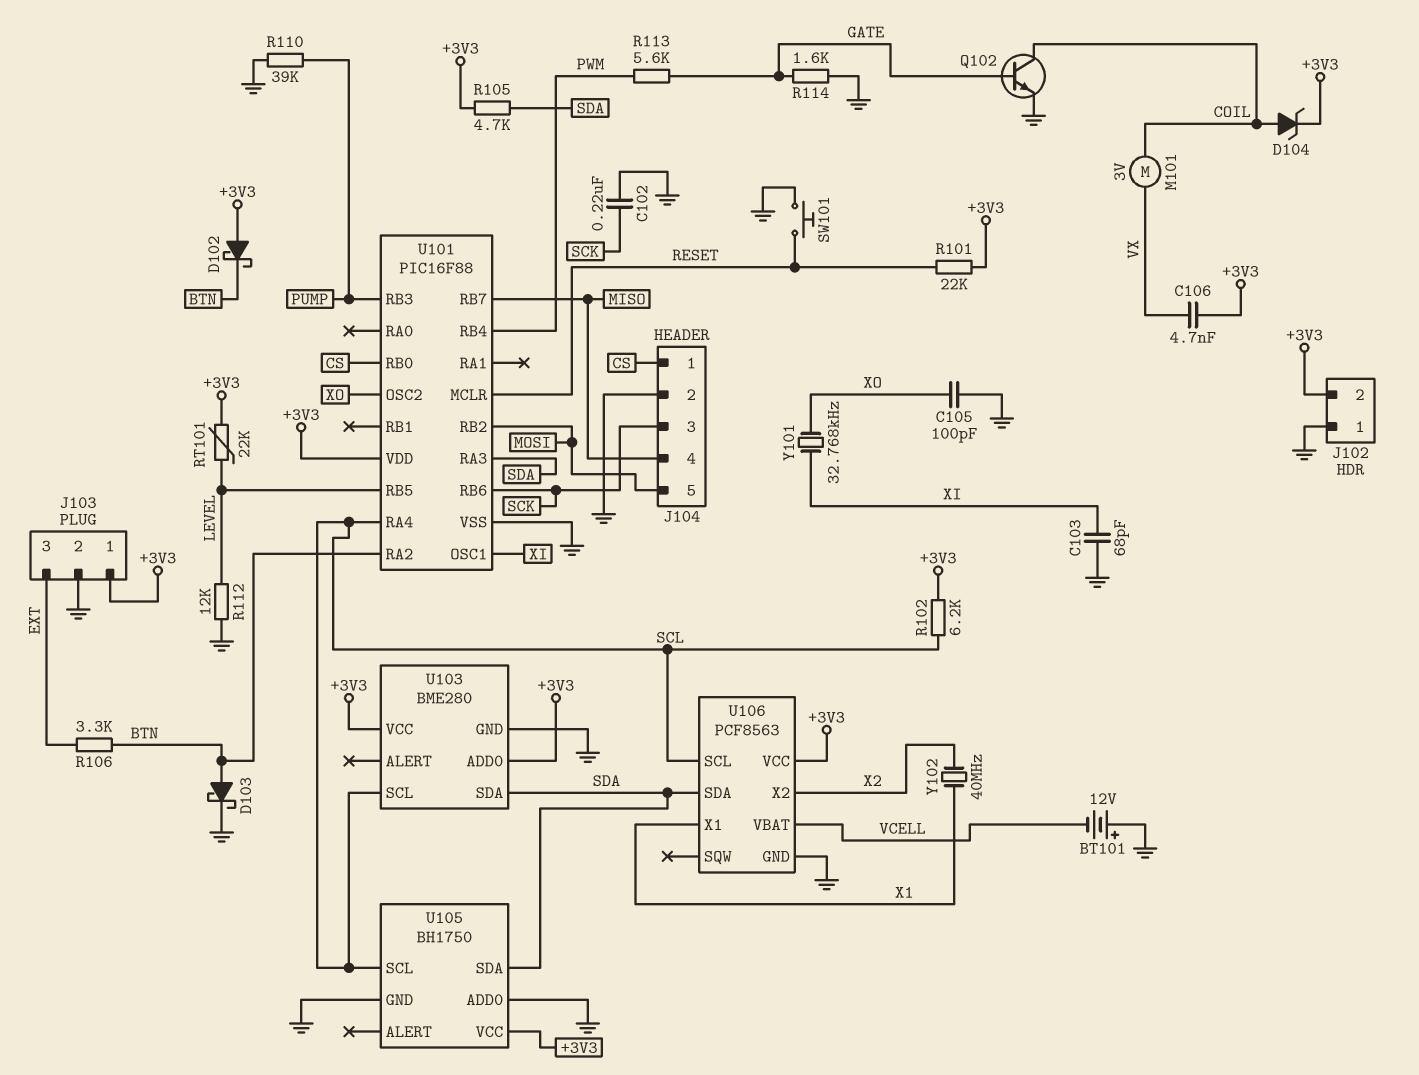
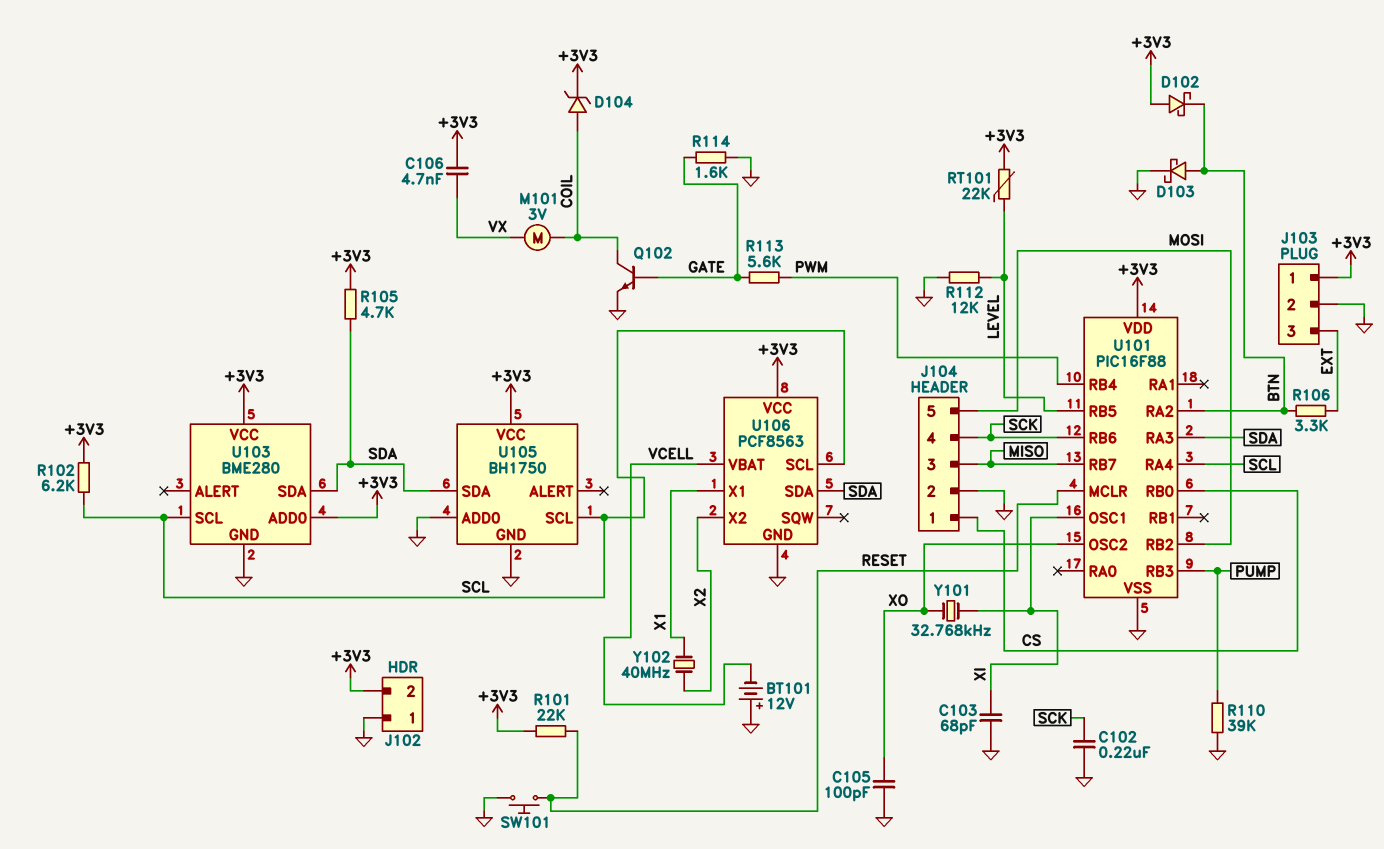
J104 pin 3: SCK -> MISO
J104 pin 4: MISO -> SCK

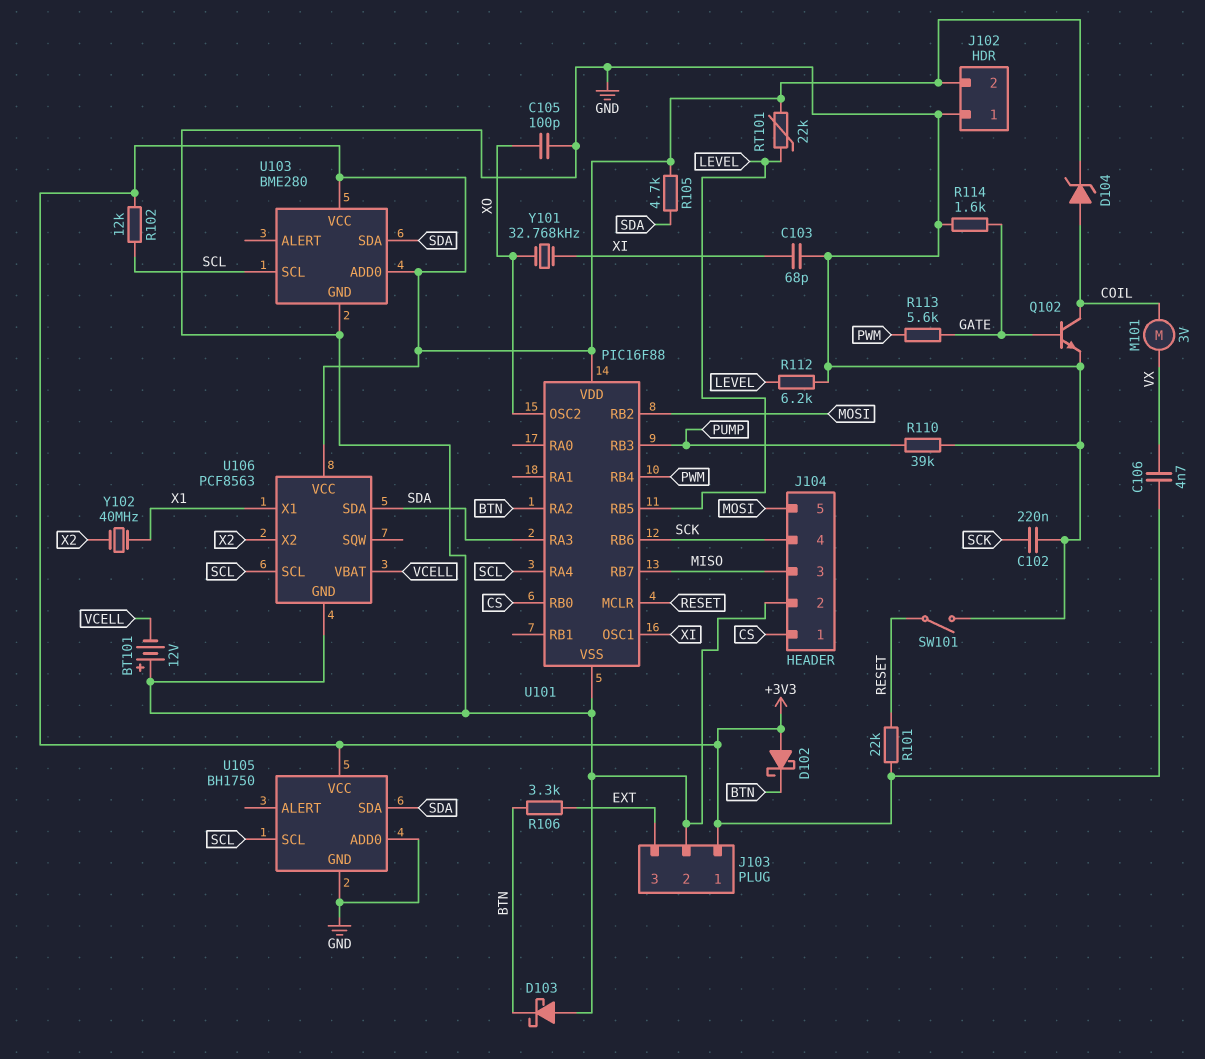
D103: schottky (A BTN, K GND) -> schottky (A GND, K BTN)
R102: 6.2k (+3V3, SCL) -> 12k (+3V3, SCL)
R112: 12k (GND, LEVEL) -> 6.2k (GND, LEVEL)
SW101: button (GND, RESET) -> switch (GND, RESET)

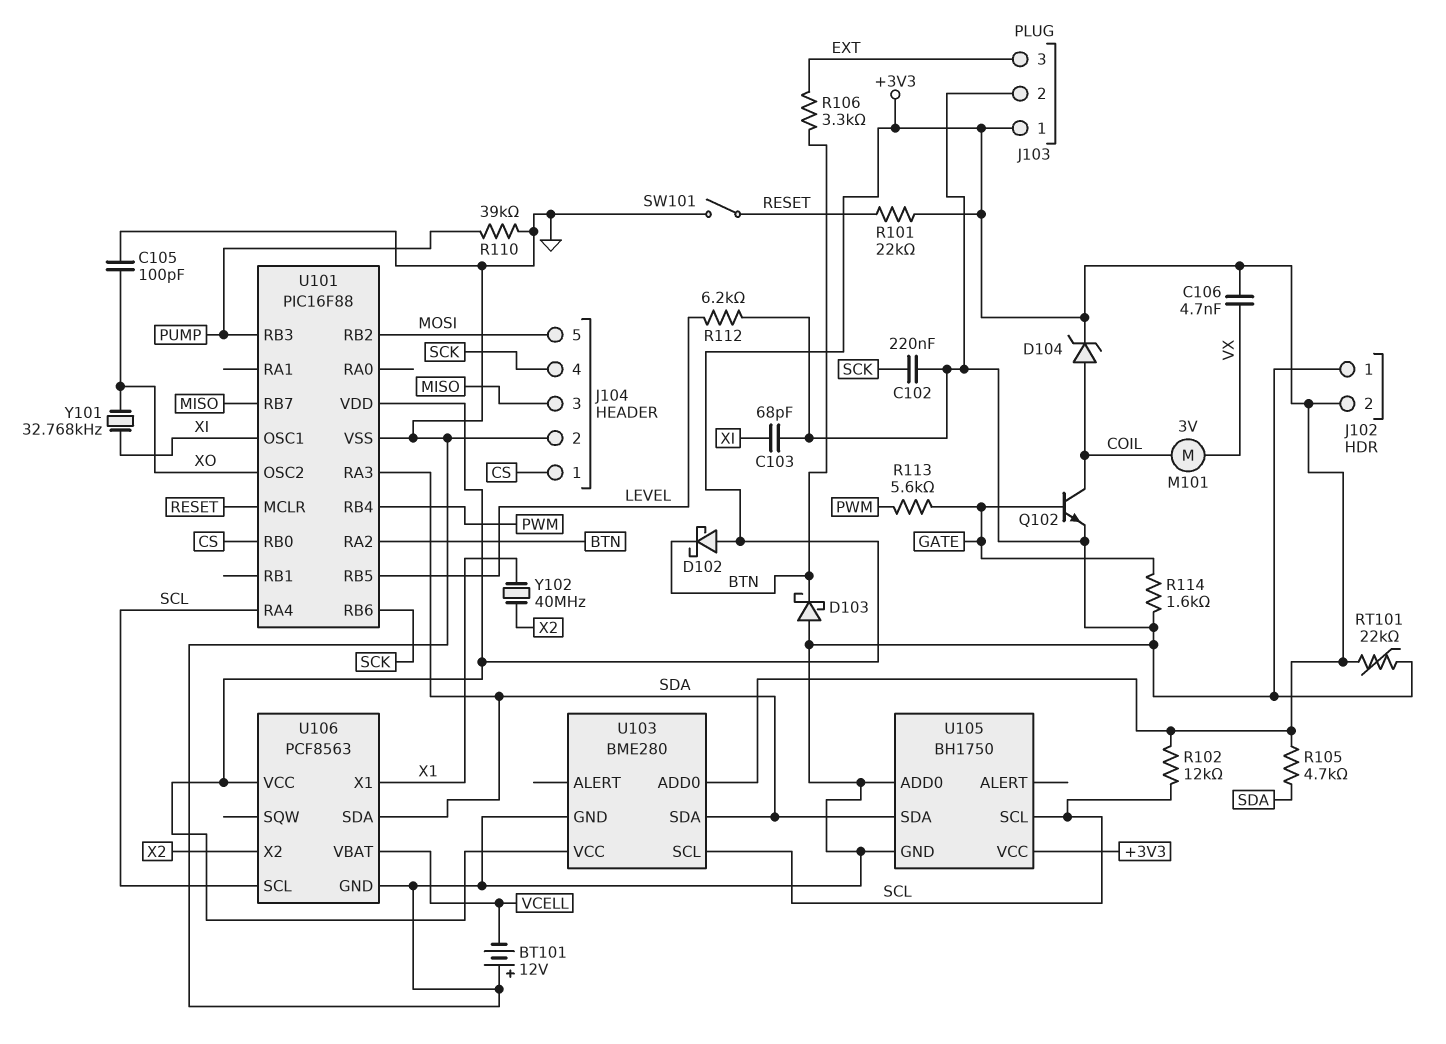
RT101: 22k (+3V3, LEVEL) -> 22k (+3V3, GND)

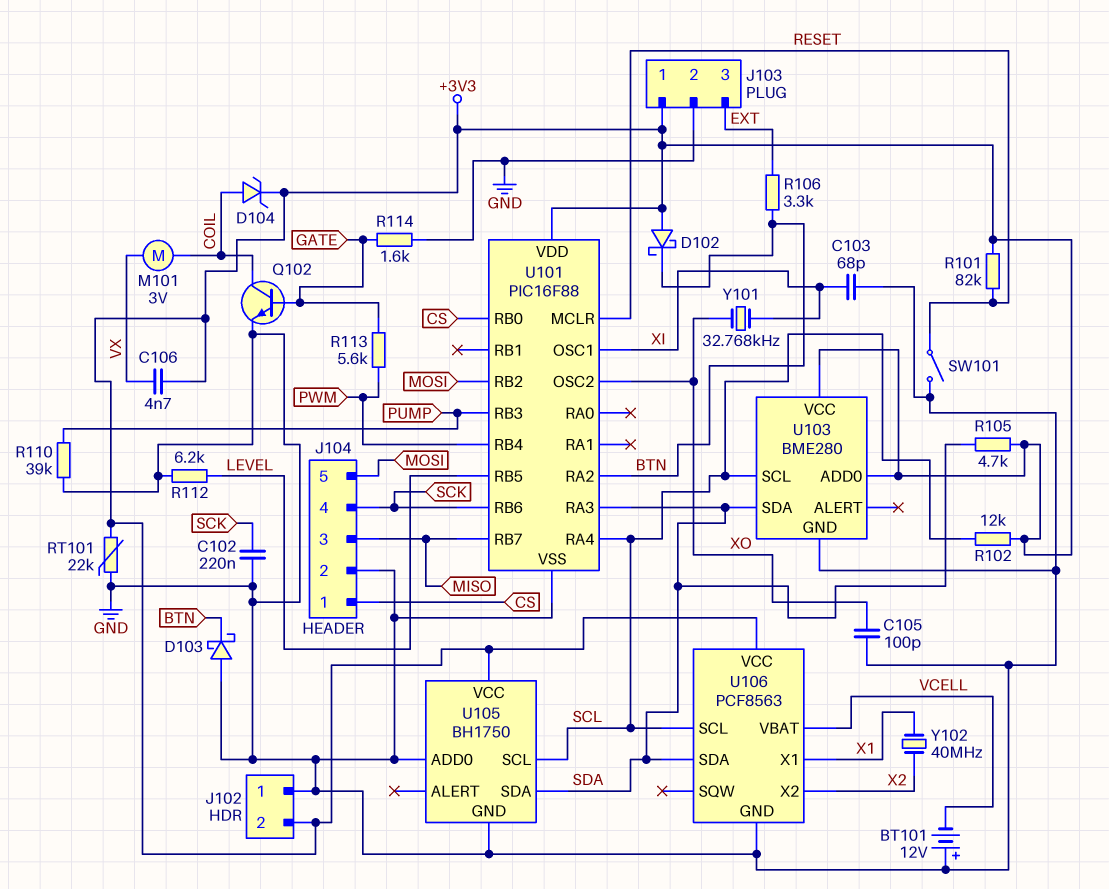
R101: 22k (+3V3, RESET) -> 82k (+3V3, RESET)

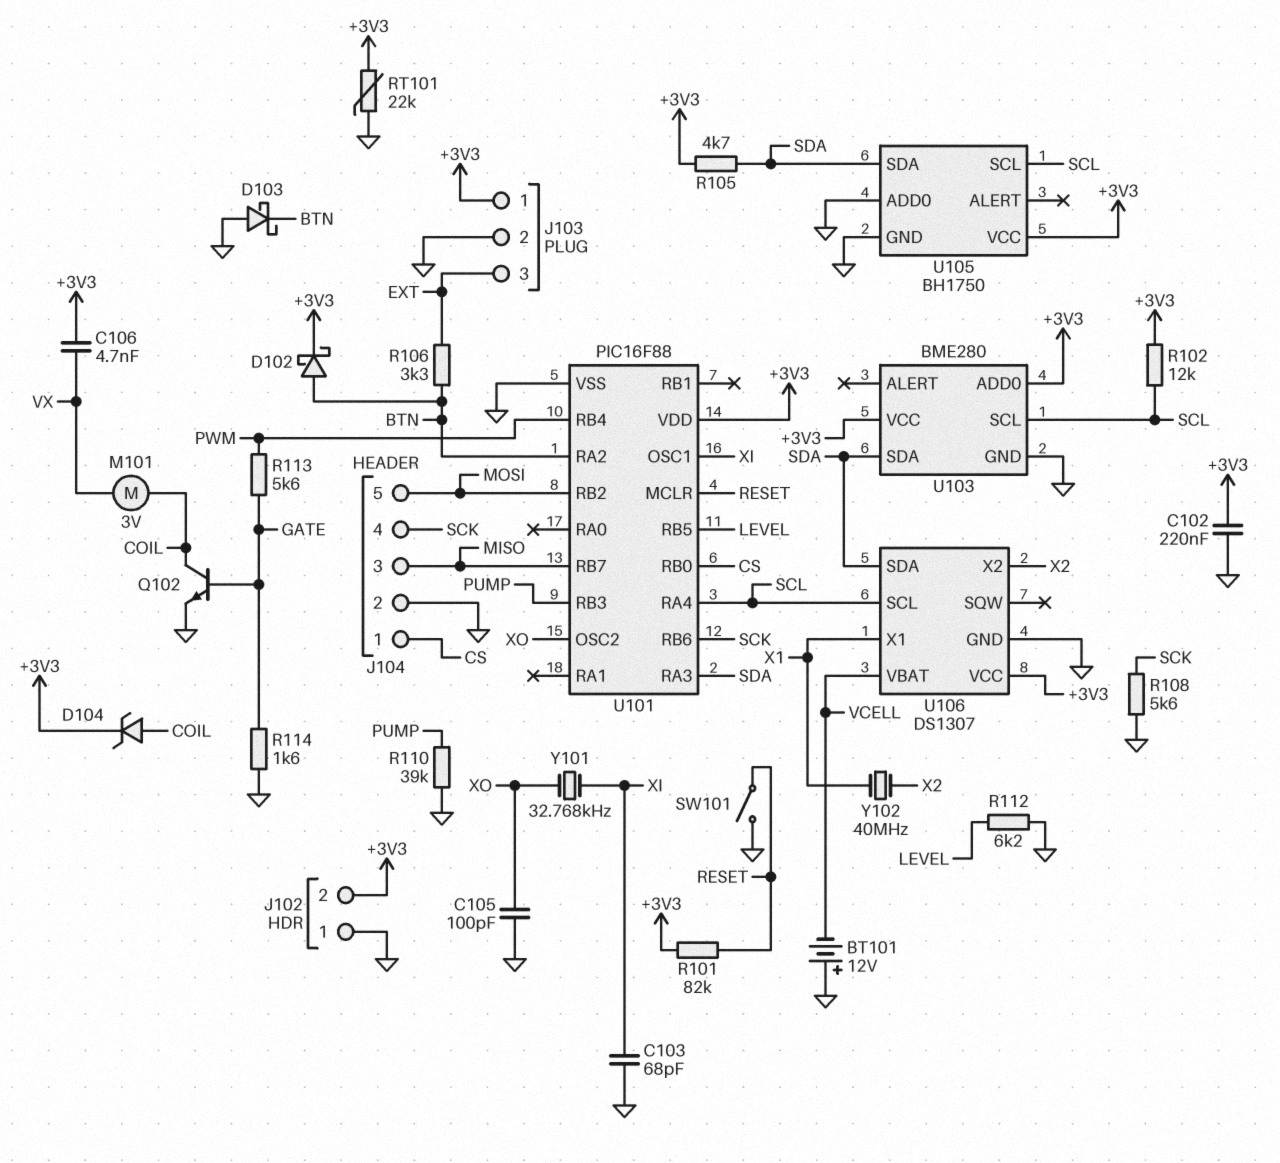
C102: 220nF (GND, SCK) -> 220nF (+3V3, GND)
D102: schottky (A +3V3, K BTN) -> schottky (A BTN, K +3V3)
R108: none -> 5.6k (GND, SCK)
U106: PCF8563 -> DS1307

